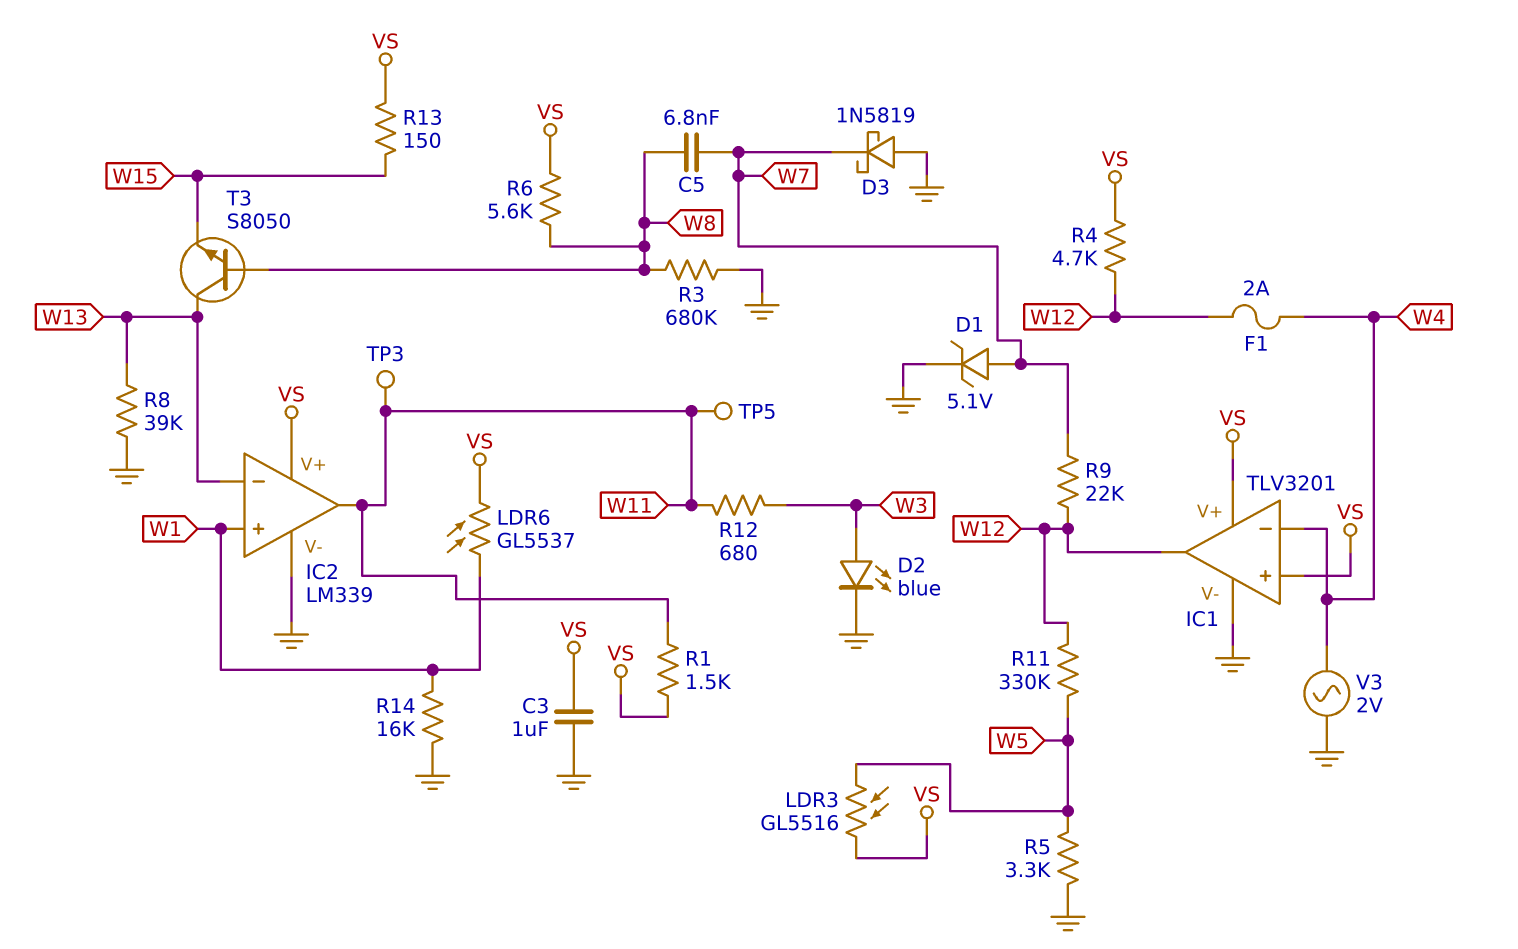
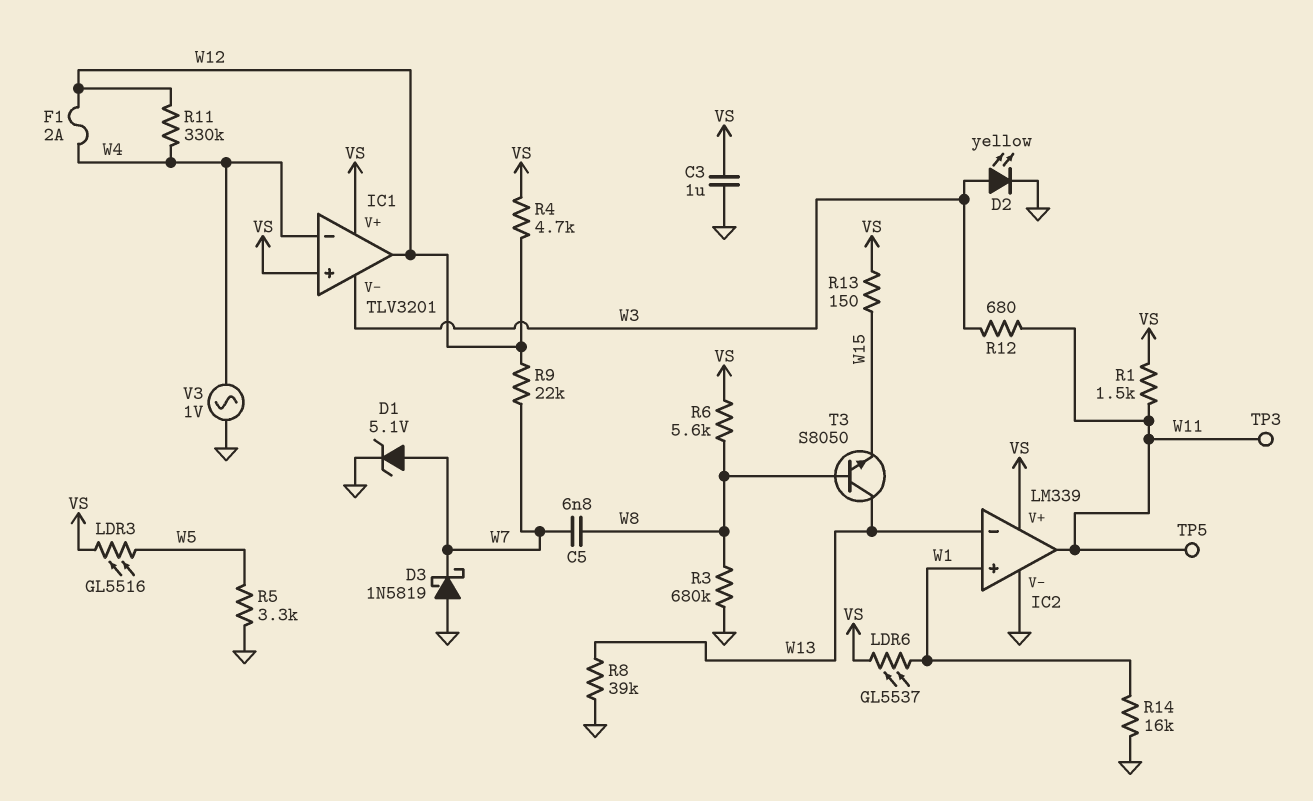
D2: LED blue (A W3, K GND) -> LED yellow (A W3, K GND)
IC1 pin V-: GND -> W3
R11: 330k (W5, W12) -> 330k (W4, W12)
V3: AC 2V (GND, W4) -> AC 1V (GND, W4)

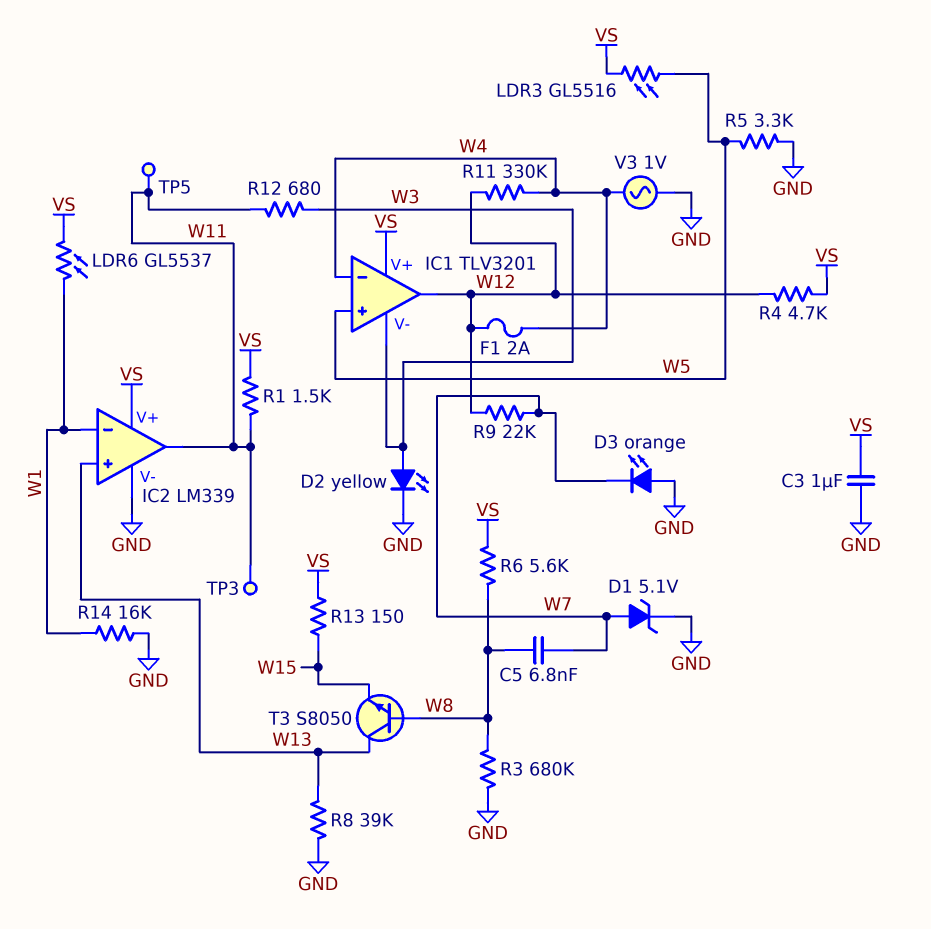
D3: schottky 1N5819 (A GND, K W7) -> LED orange (A GND, K W7)
IC1 pin in+: VS -> W5
IC2 pin in+: W1 -> W13
IC2 pin in-: W13 -> W1

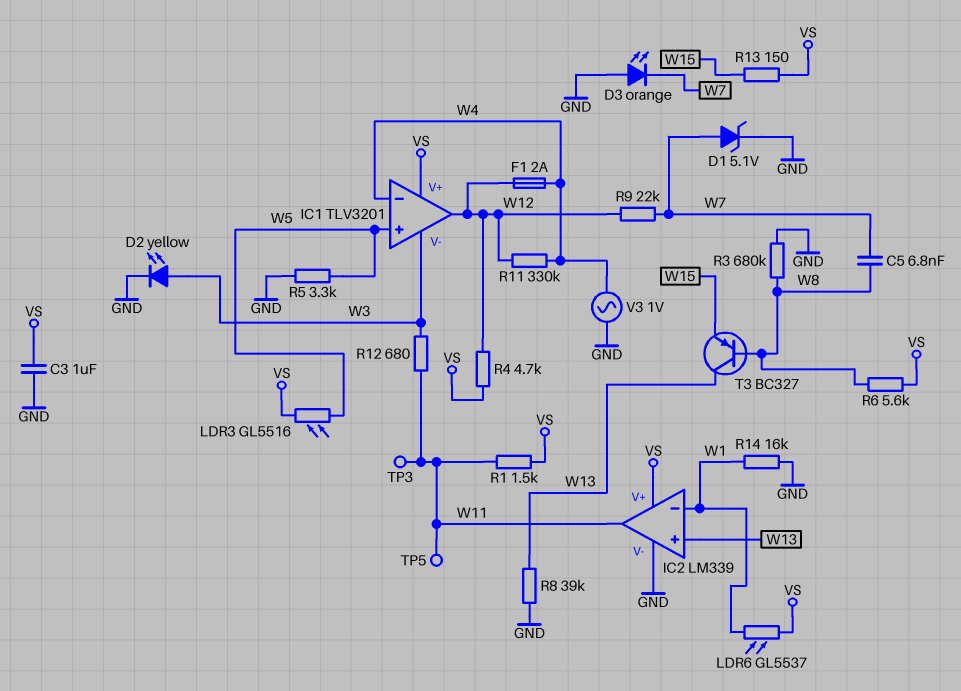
T3: NPN S8050 (B W8, C W13, E W15) -> PNP BC327 (B W8, C W13, E W15)

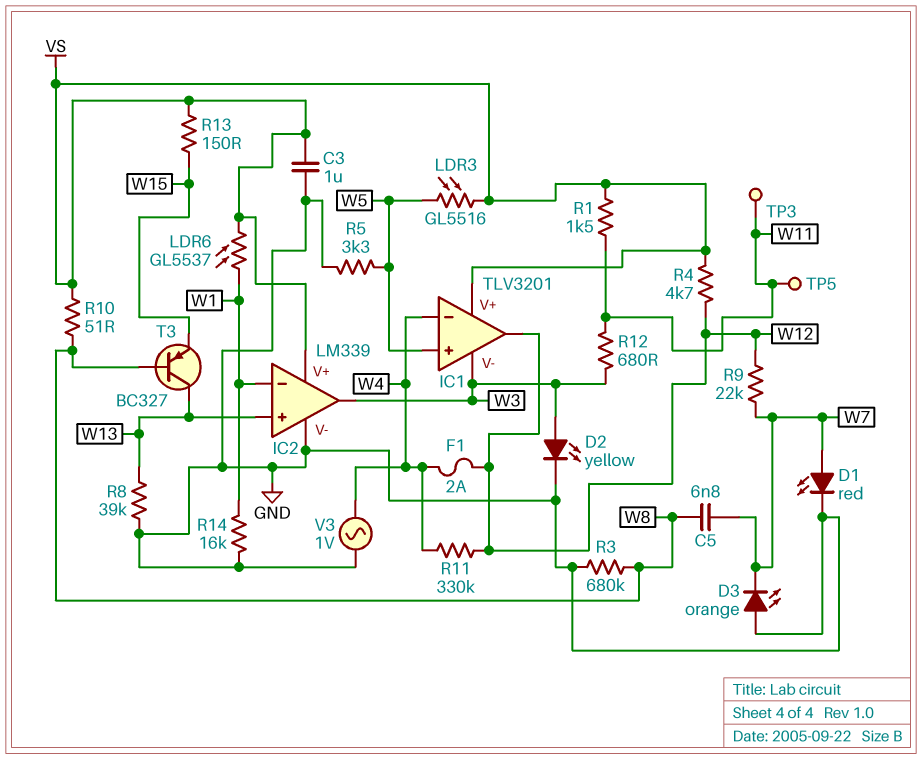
D1: zener 5.1V (A W7, K GND) -> LED red (A W7, K GND)
IC2 pin out: W11 -> W3
R6: 5.6k (VS, W8) -> none
R10: none -> 51 (VS, W8)

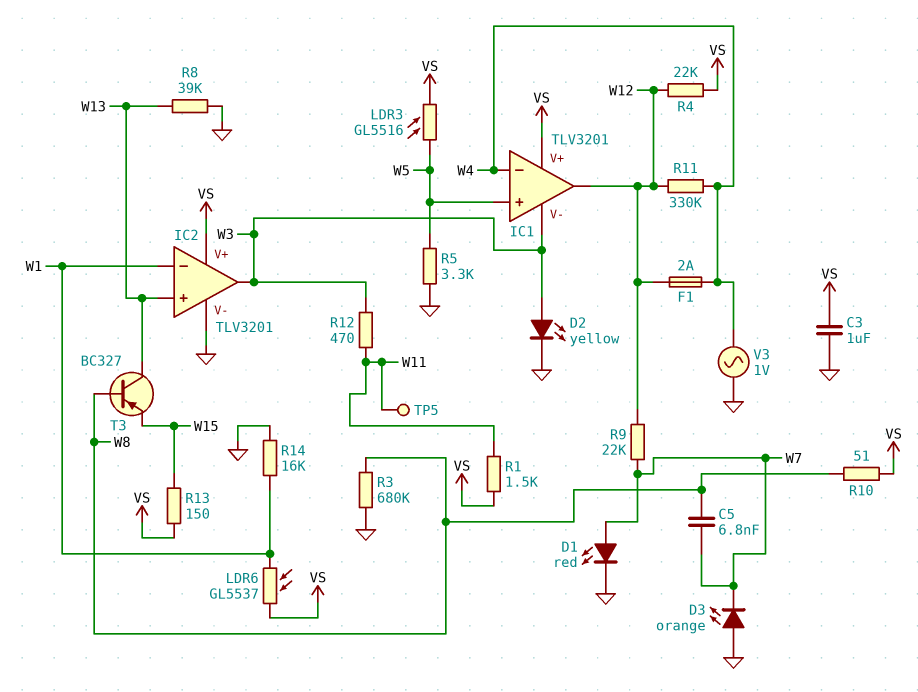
IC2: LM339 -> TLV3201
R4: 4.7k (VS, W12) -> 22k (VS, W12)
R12: 680 (W3, W11) -> 470 (W3, W11)
TP3: test point (W11) -> none

